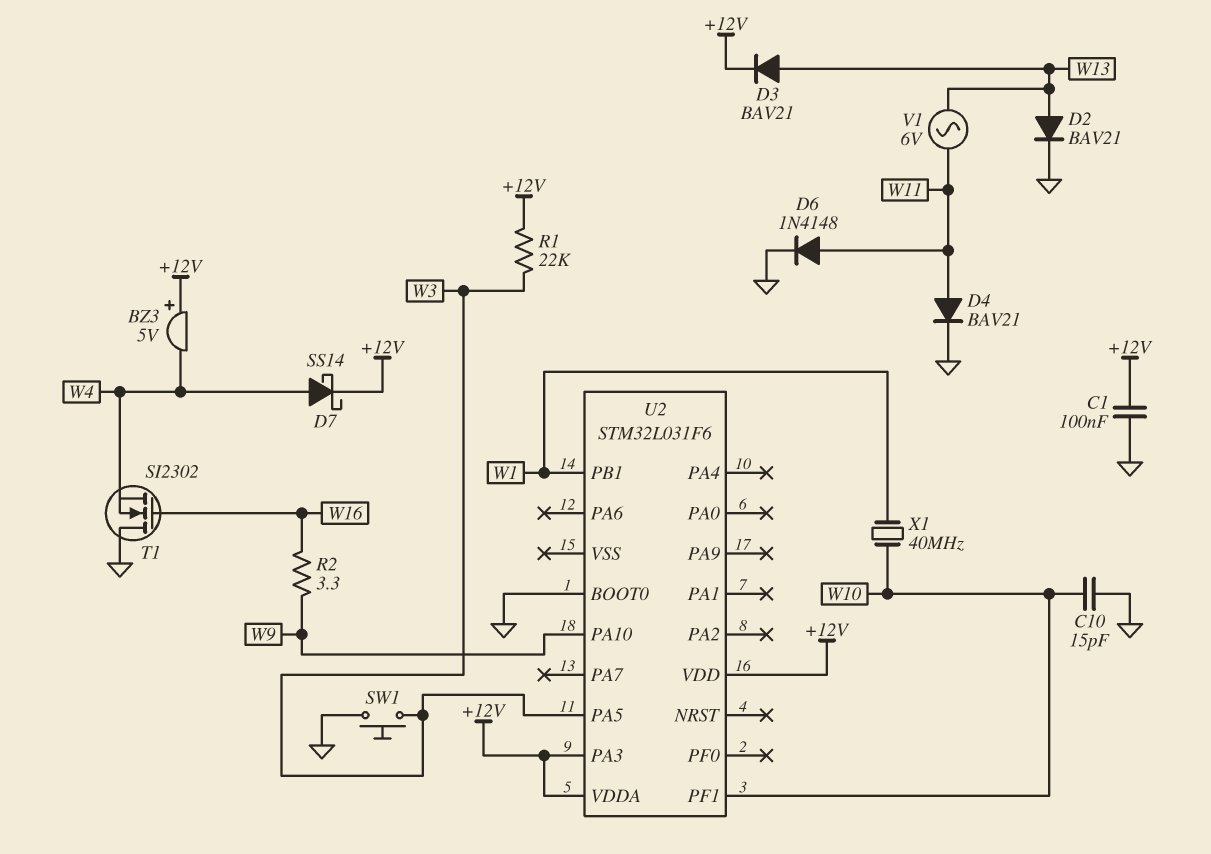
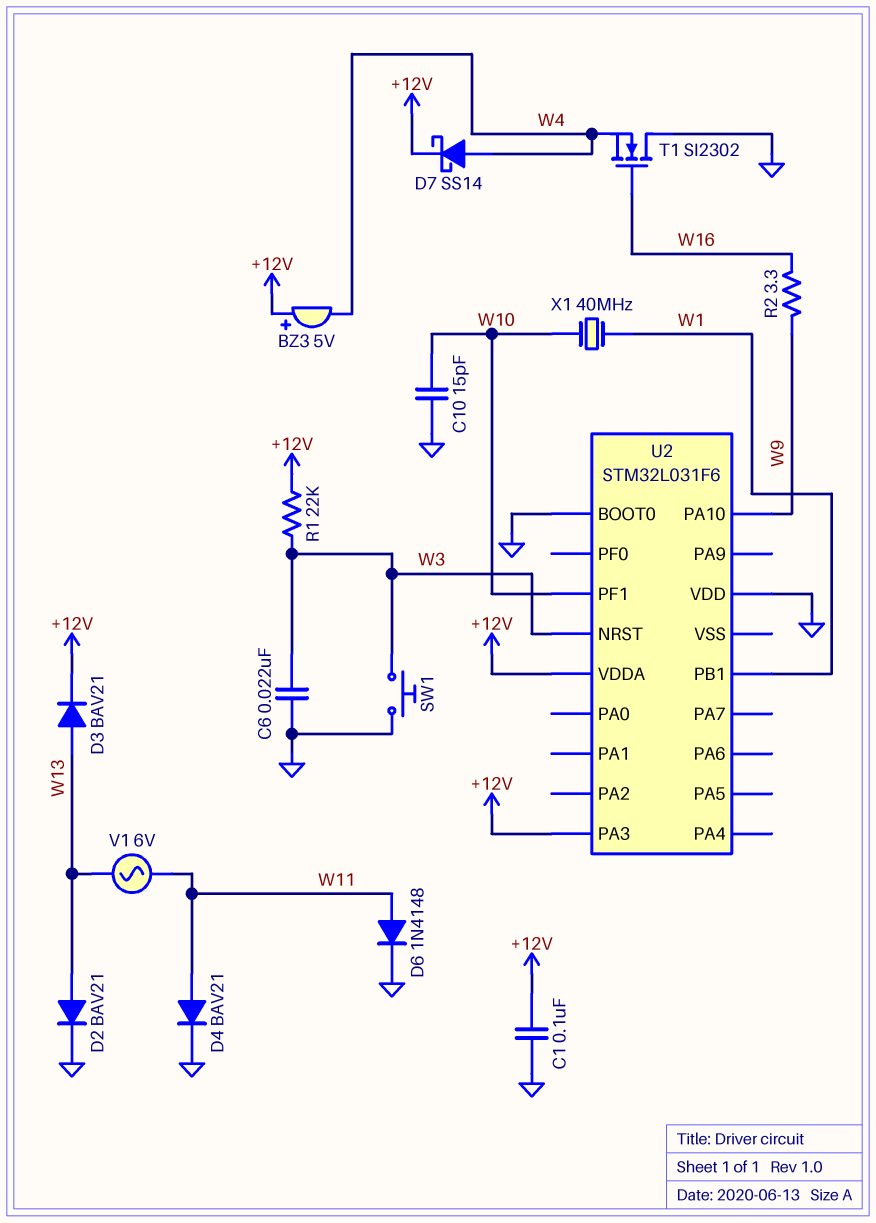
C6: none -> 22nF (GND, W3)
U2 pin NRST: none -> W3
U2 pin PA5: W3 -> none
U2 pin VDD: +12V -> GND

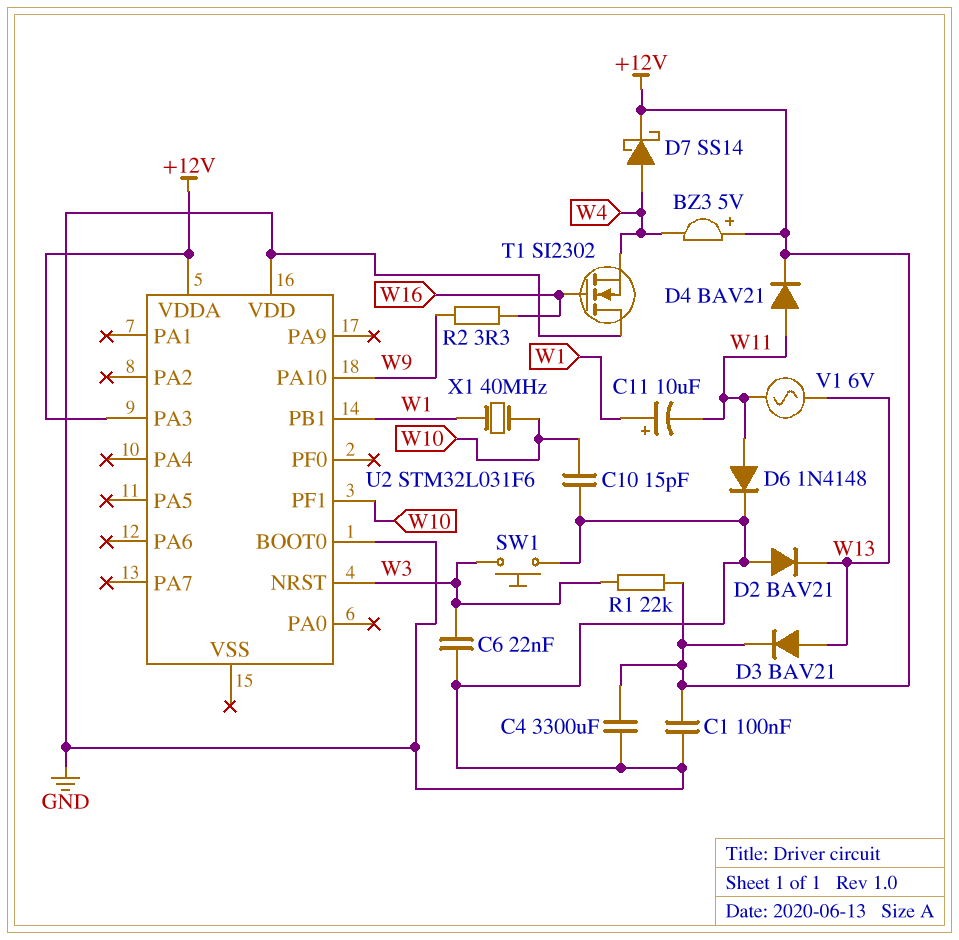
C4: none -> 3300uF (+12V, GND)
C11: none -> 10uF (plus W1, minus W11)
D2: diode BAV21 (A W13, K GND) -> diode BAV21 (A GND, K W13)
D4: diode BAV21 (A W11, K GND) -> diode BAV21 (A W11, K +12V)

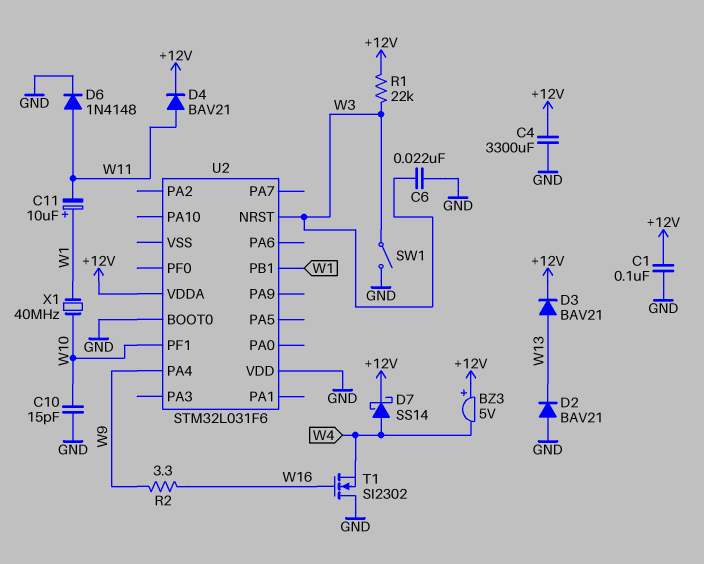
SW1: button (GND, W3) -> switch (GND, W3)
U2 pin PA3: +12V -> none
U2 pin PA4: none -> W9
U2 pin PA10: W9 -> none
V1: AC 6V (W11, W13) -> none

